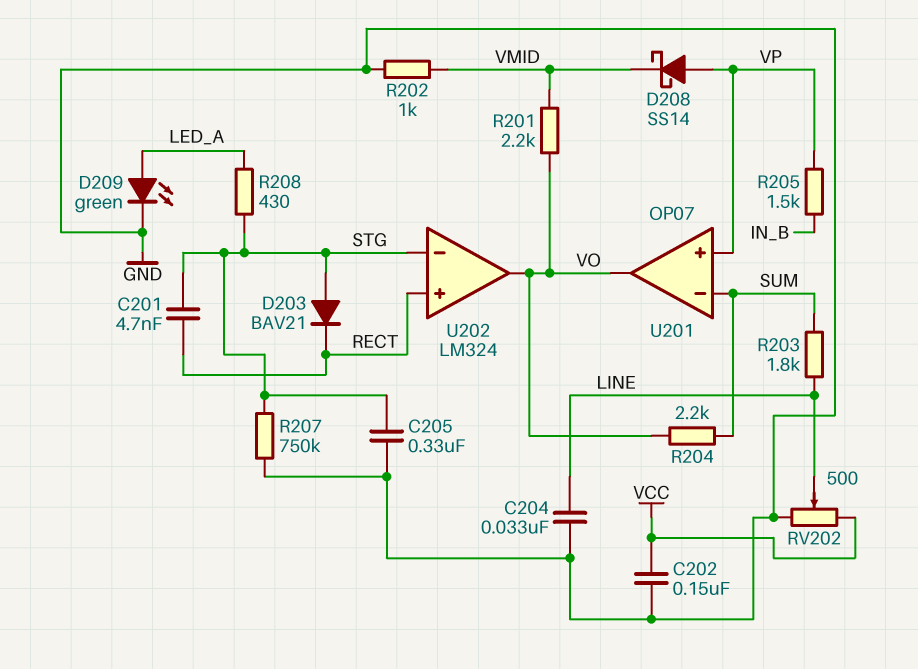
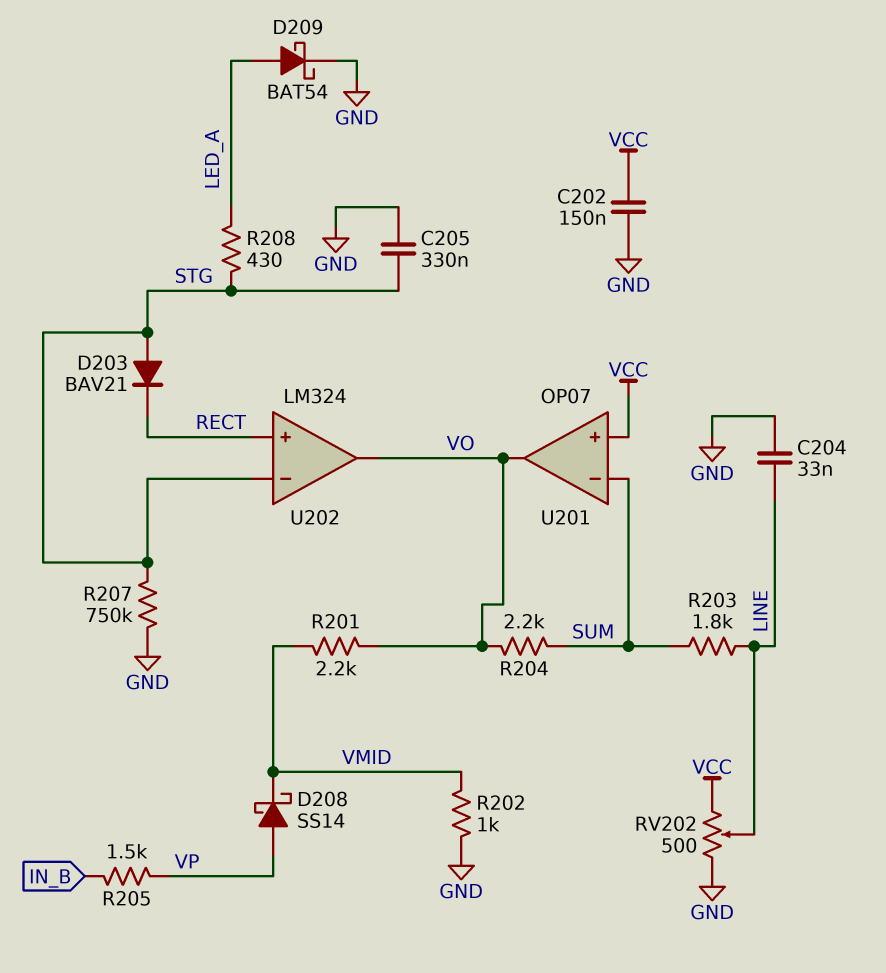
C201: 4.7nF (RECT, STG) -> none
D209: LED green (A LED_A, K GND) -> schottky BAT54 (A LED_A, K GND)
U201 pin in+: VP -> VCC

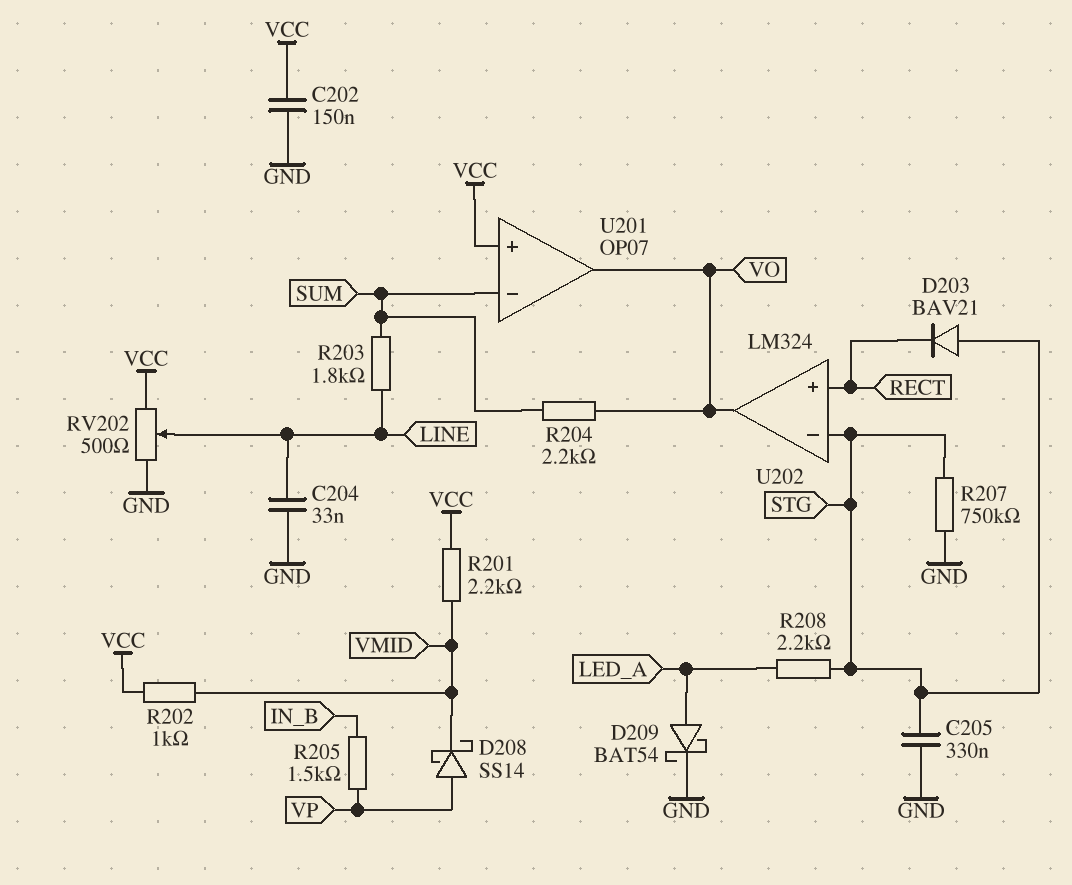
R201: 2.2k (VMID, VO) -> 2.2k (VCC, VMID)
R202: 1k (GND, VMID) -> 1k (VCC, VMID)
R208: 430 (LED_A, STG) -> 2.2k (LED_A, STG)

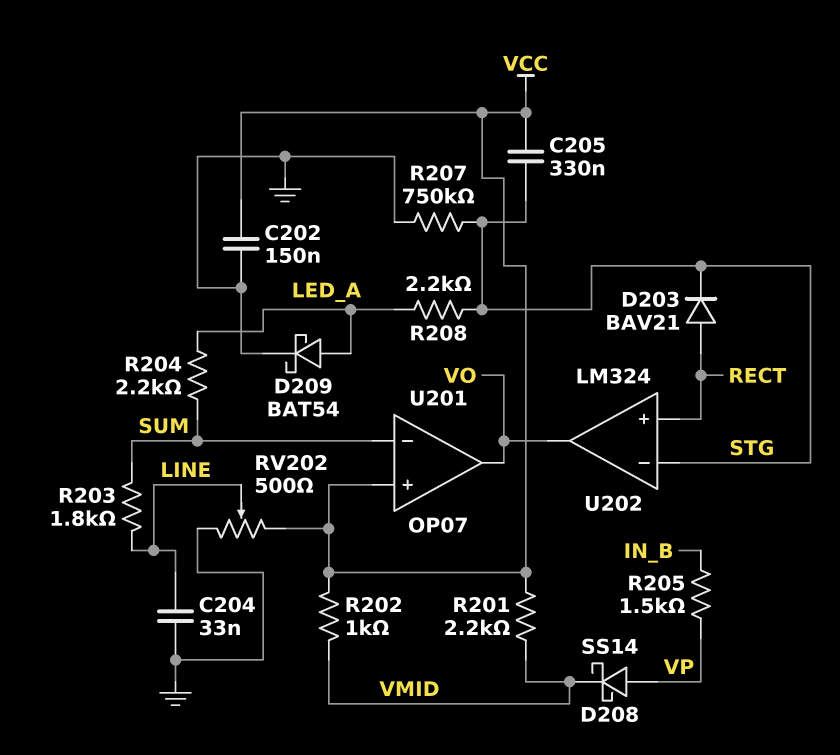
C205: 330nF (GND, STG) -> 330nF (STG, VCC)
D203: diode BAV21 (A STG, K RECT) -> diode BAV21 (A RECT, K STG)
R204: 2.2k (SUM, VO) -> 2.2k (LED_A, SUM)

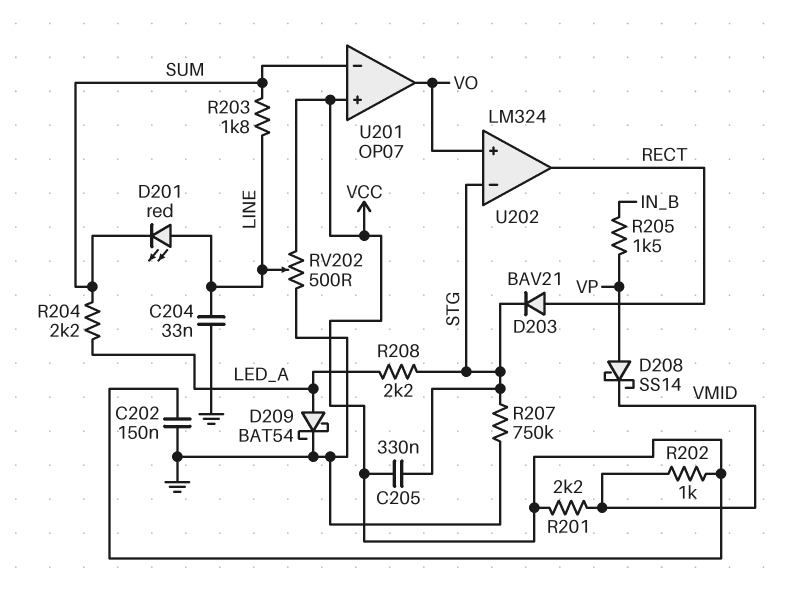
D201: none -> LED red (A LINE, K SUM)
U202 pin in+: RECT -> VO
U202 pin out: VO -> RECT

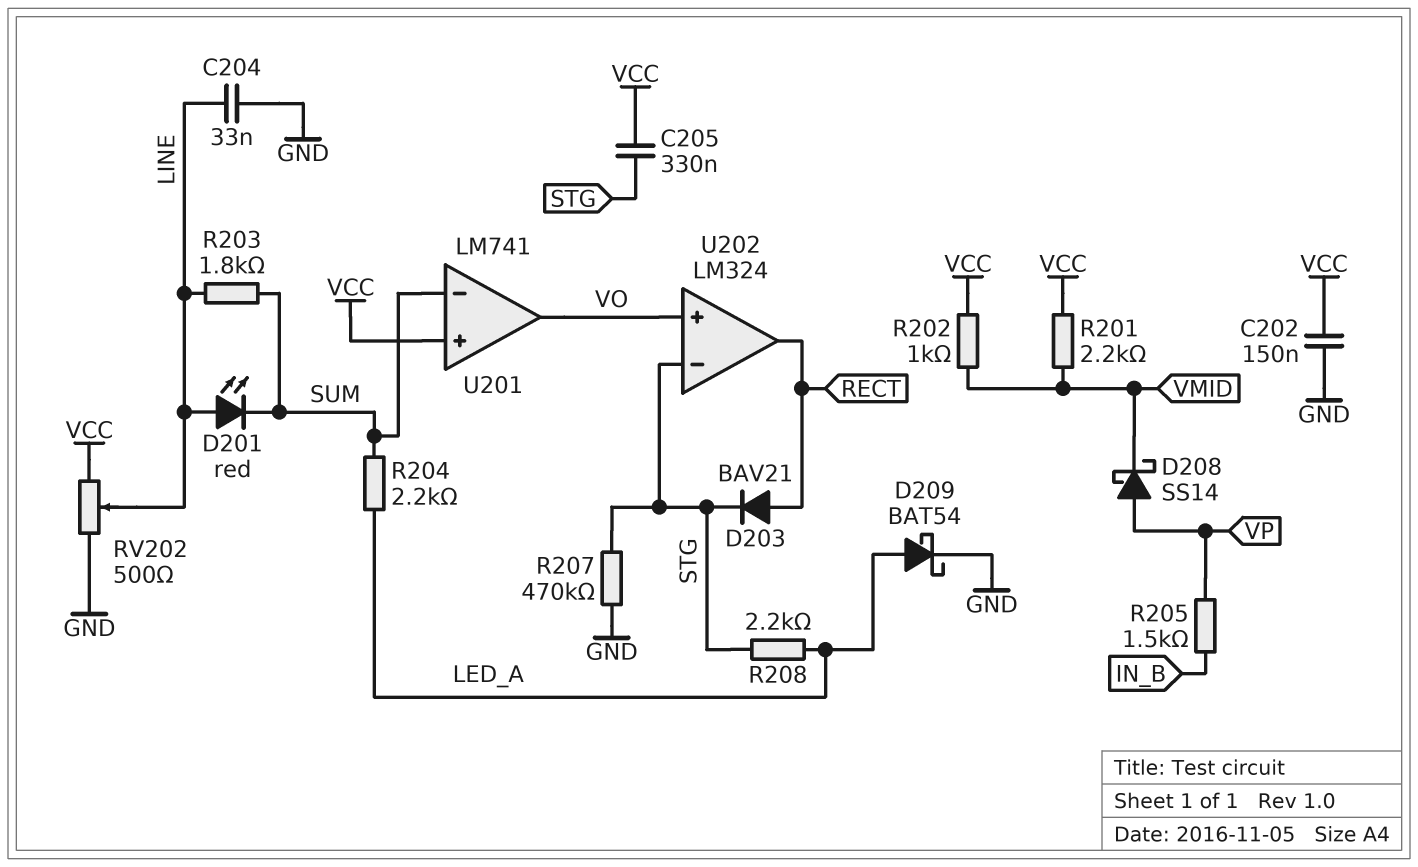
R207: 750k (GND, STG) -> 470k (GND, STG)
U201: OP07 -> LM741

